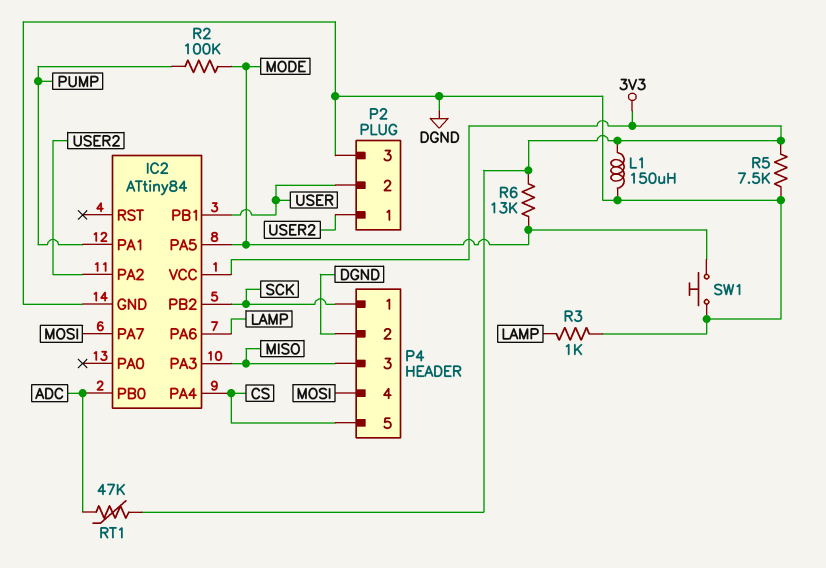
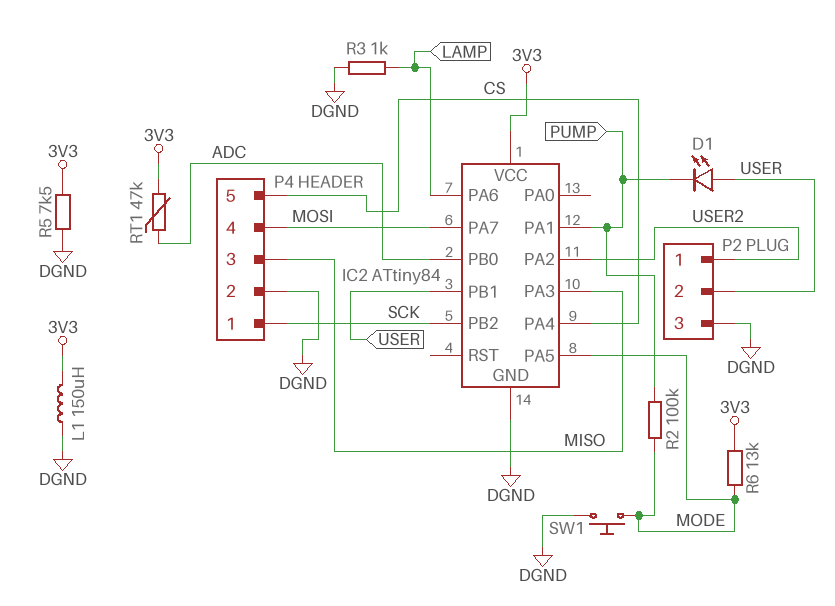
D1: none -> LED (A USER, K PUMP)

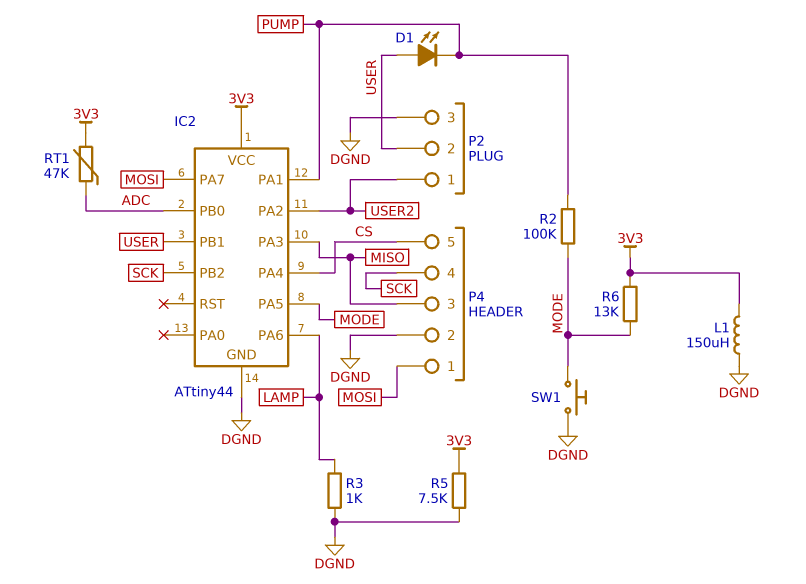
IC2: ATtiny84 -> ATtiny44
P4 pin 1: SCK -> MOSI
P4 pin 4: MOSI -> SCK

